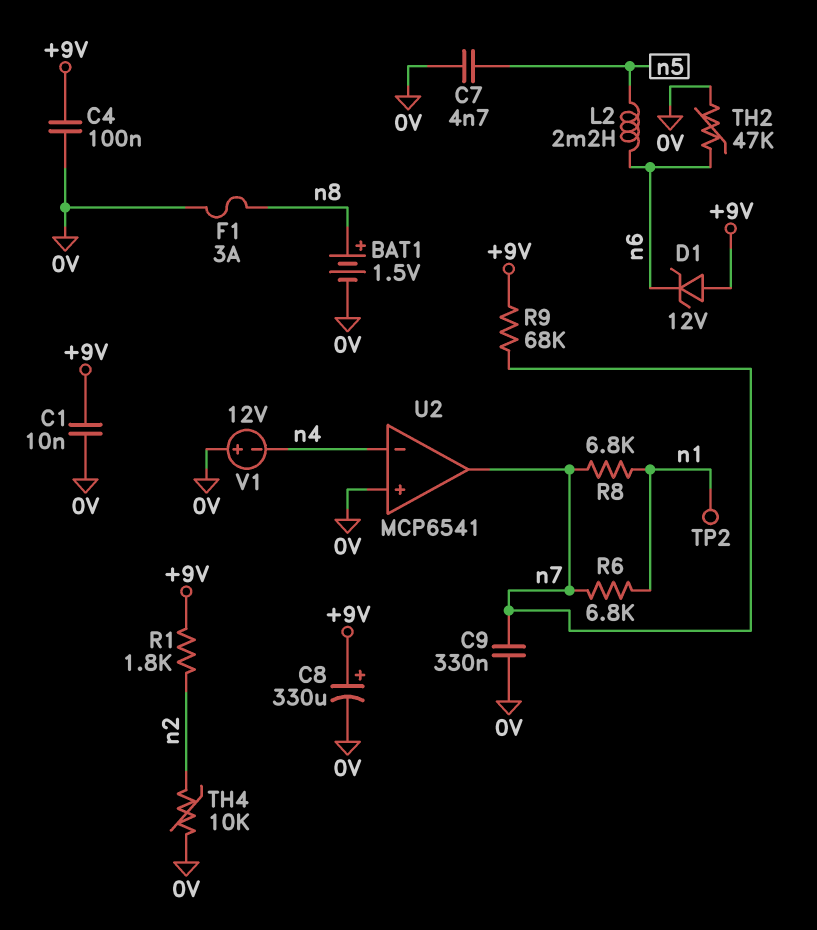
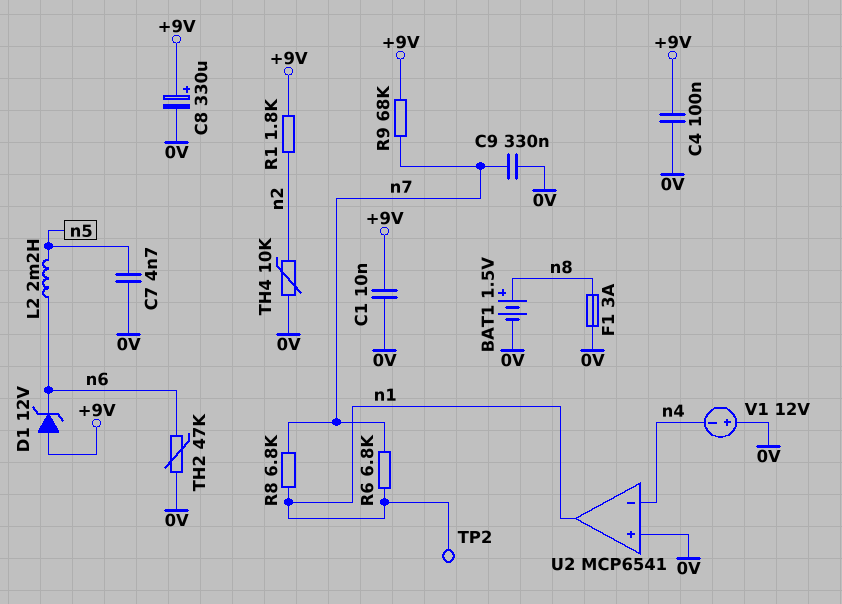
U2 pin out: n7 -> n1

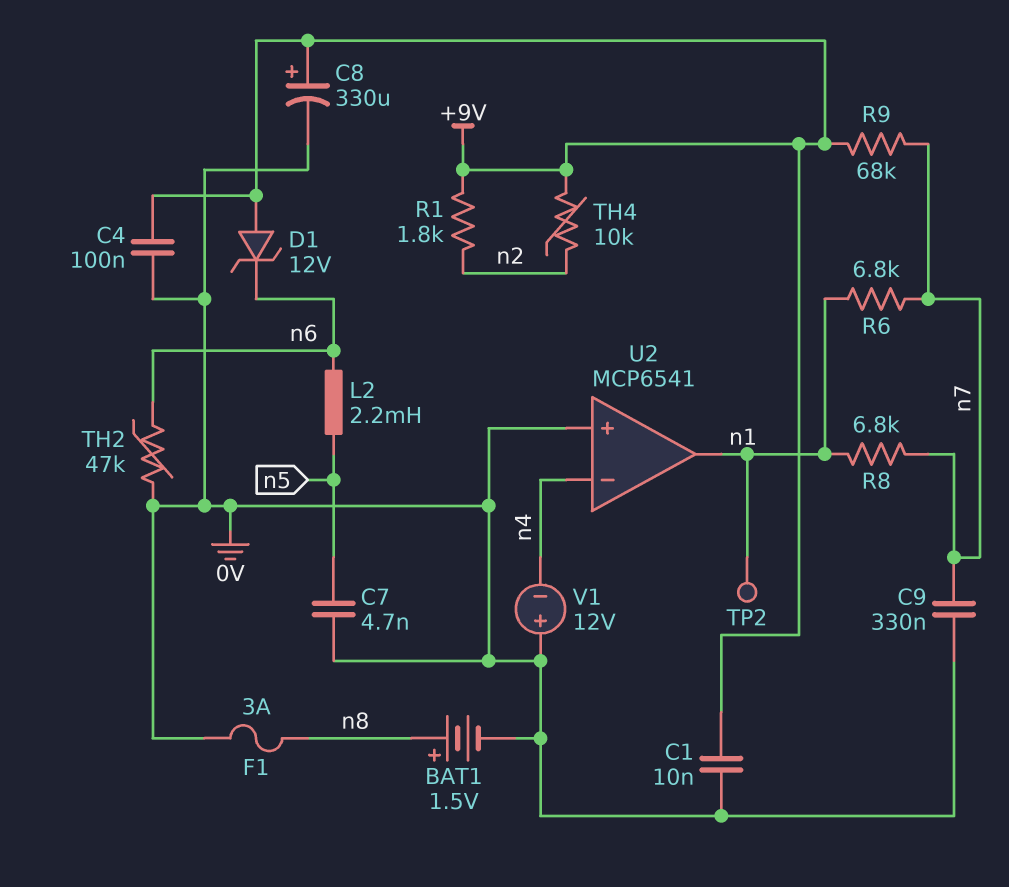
TH4: 10k (0V, n2) -> 10k (+9V, n2)

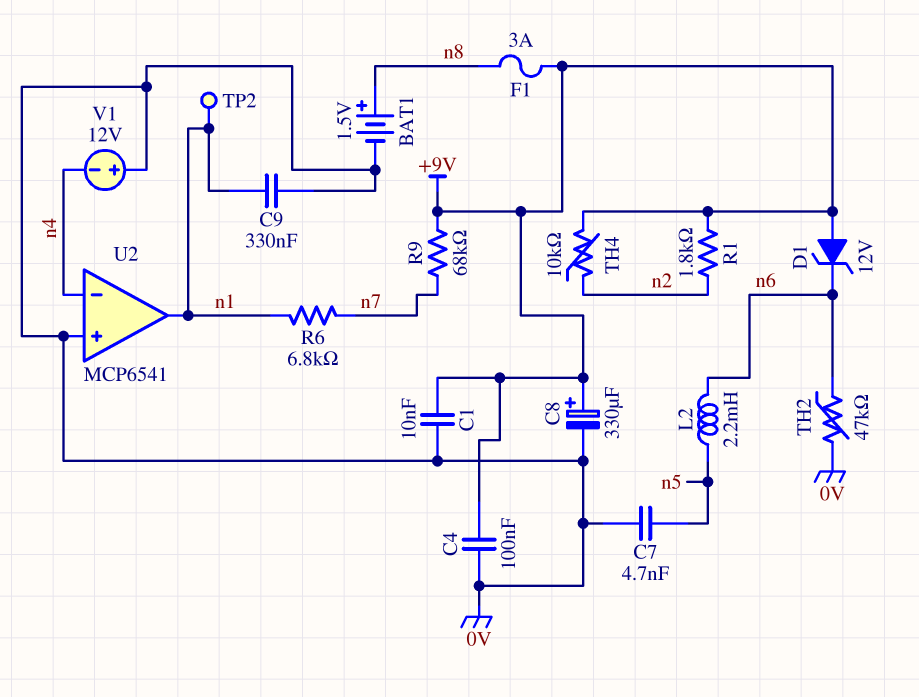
C9: 330nF (0V, n7) -> 330nF (0V, n1)
F1: 3A (0V, n8) -> 3A (+9V, n8)
R8: 6.8k (n1, n7) -> none

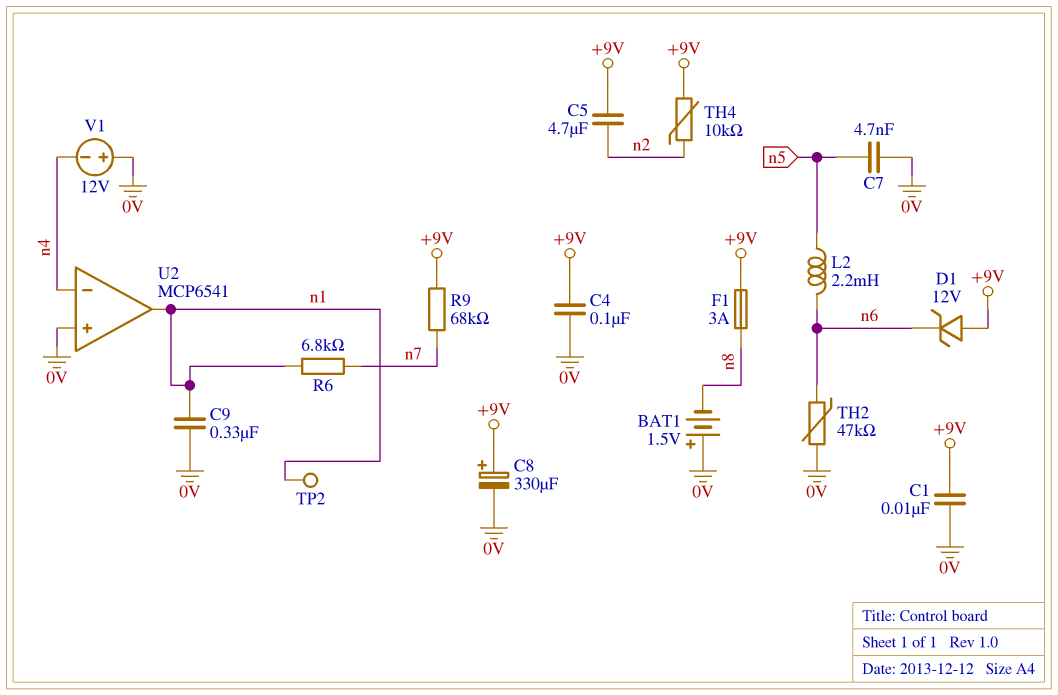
BAT1: 1.5V (plus n8, minus 0V) -> 1.5V (plus 0V, minus n8)
C5: none -> 4.7uF (+9V, n2)
R1: 1.8k (+9V, n2) -> none

